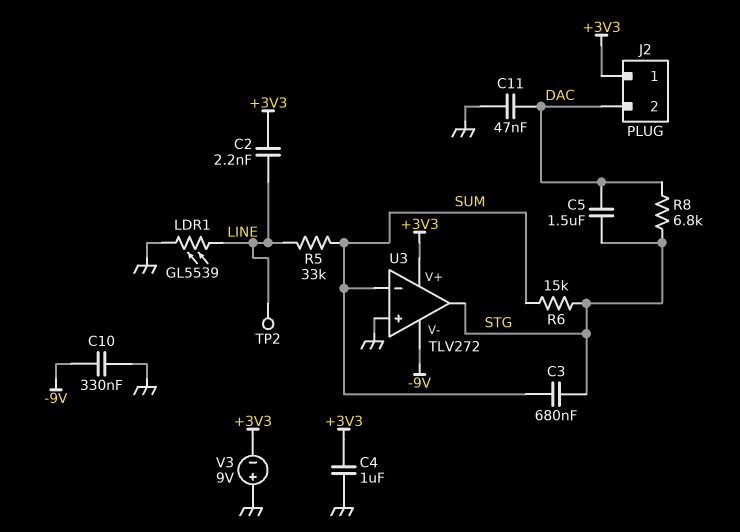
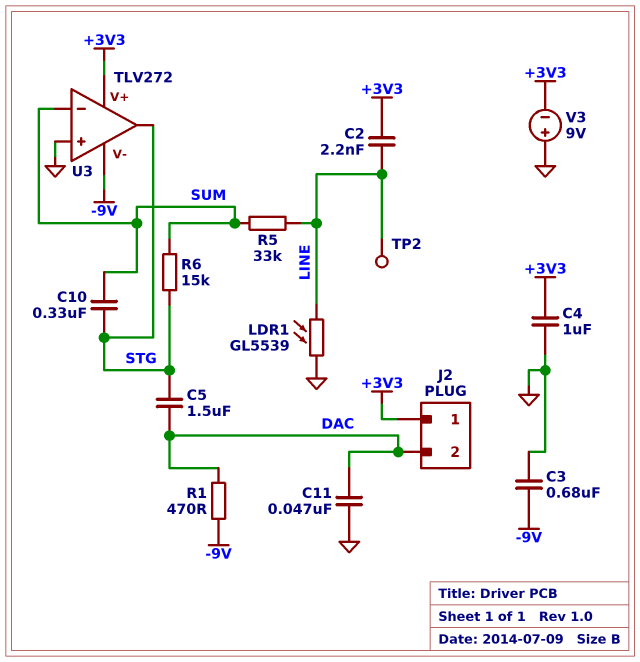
C3: 680nF (STG, SUM) -> 680nF (-9V, GND)
C10: 330nF (-9V, GND) -> 330nF (STG, SUM)
R1: none -> 470 (-9V, DAC)
R8: 6.8k (DAC, STG) -> none

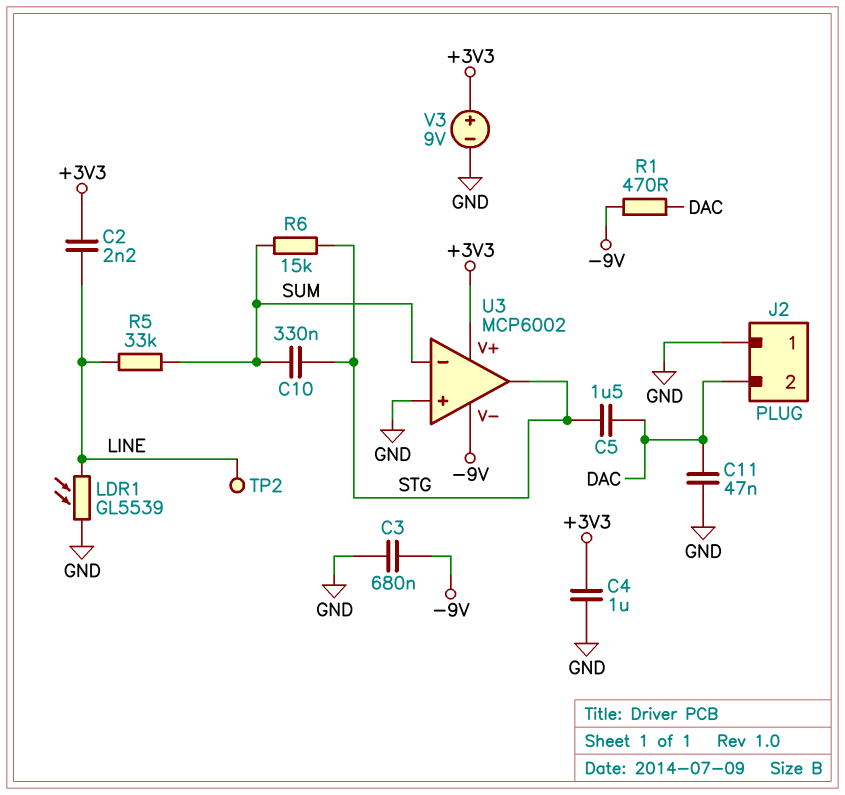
J2 pin 1: +3V3 -> GND
U3: TLV272 -> MCP6002
V3: 9V (plus GND, minus +3V3) -> 9V (plus +3V3, minus GND)

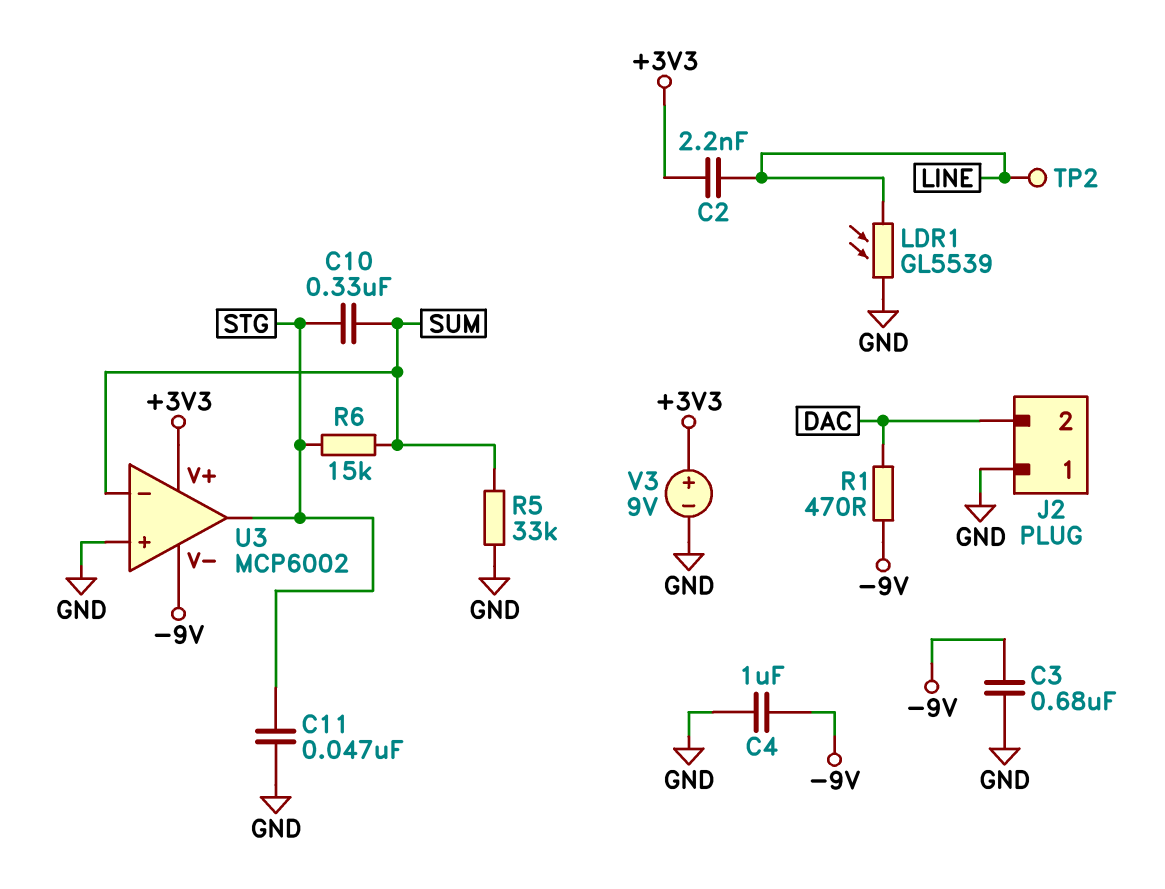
C4: 1uF (+3V3, GND) -> 1uF (-9V, GND)
C5: 1.5uF (DAC, STG) -> none
C11: 47nF (DAC, GND) -> 47nF (GND, STG)
R5: 33k (LINE, SUM) -> 33k (GND, SUM)

